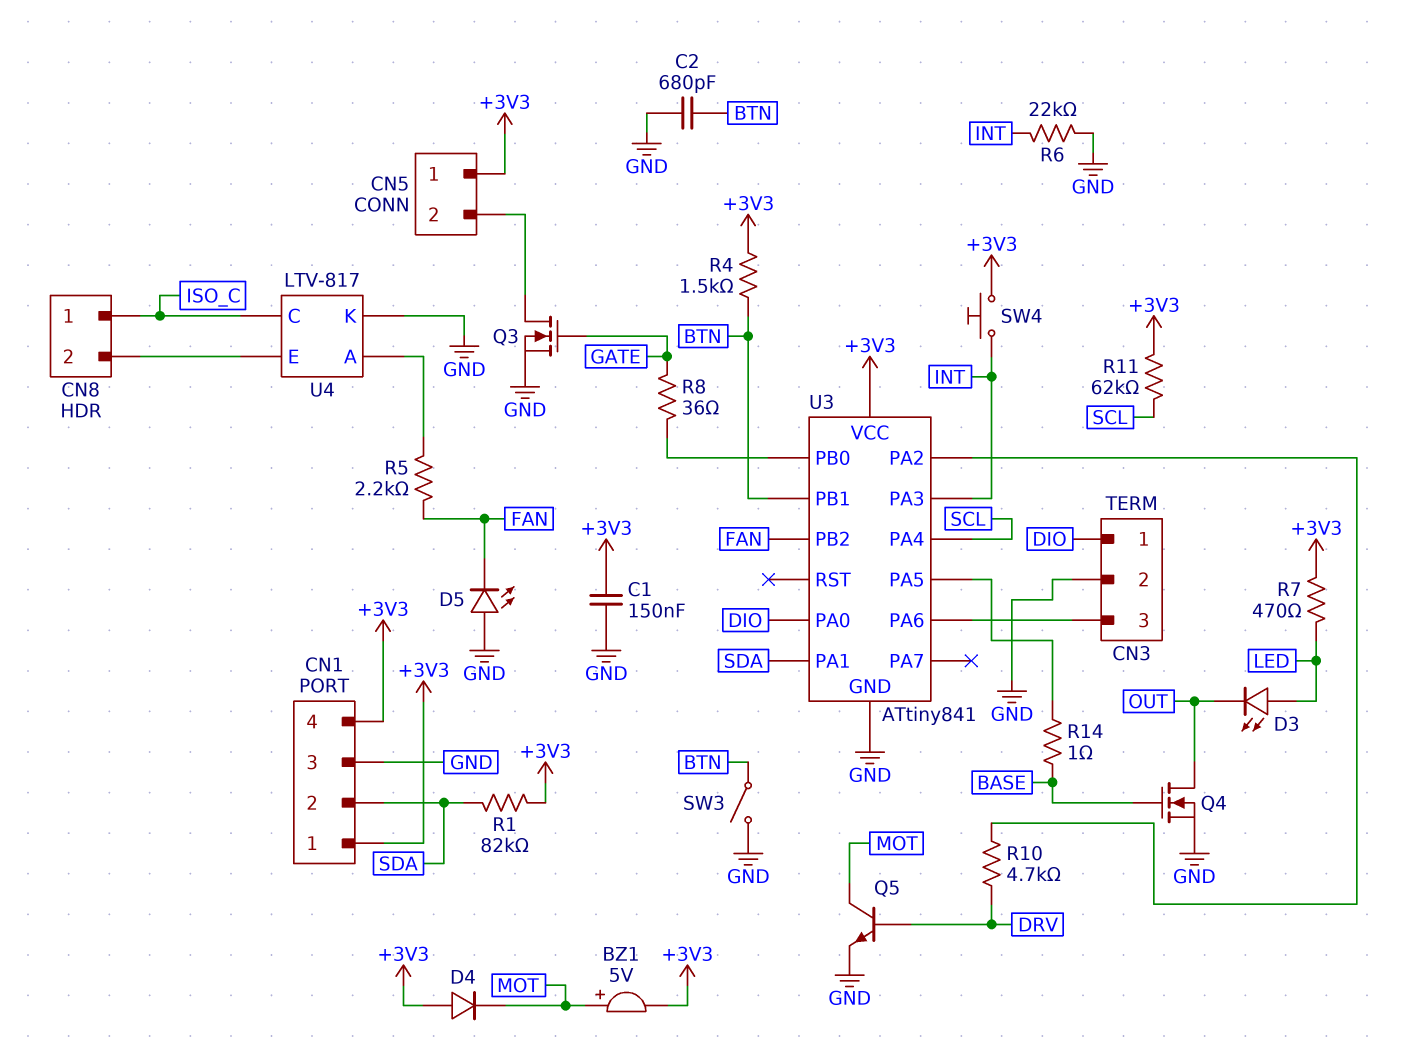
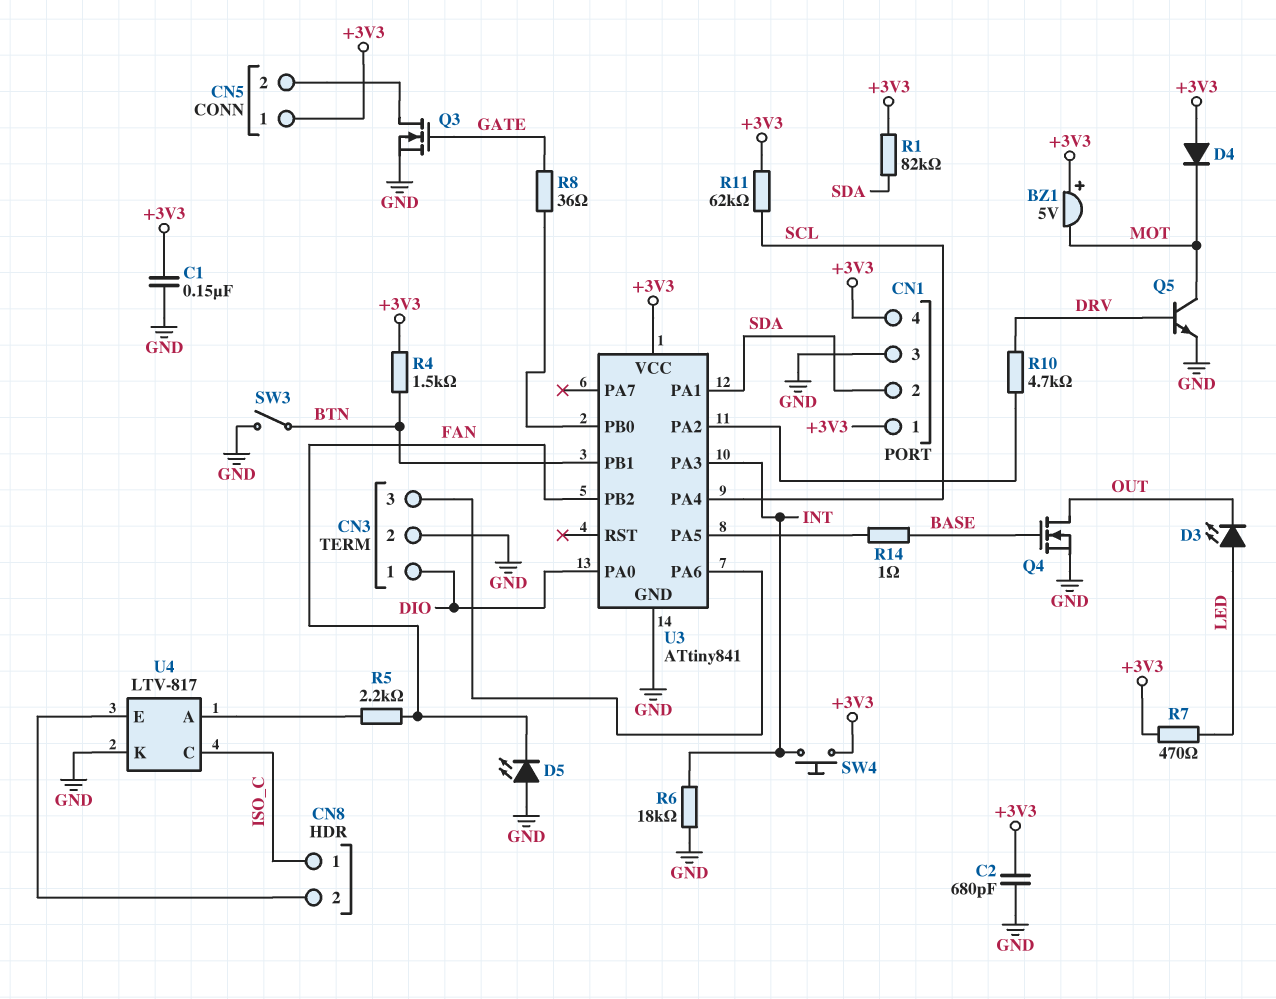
BZ1: buzzer 5V (plus MOT, minus +3V3) -> buzzer 5V (plus +3V3, minus MOT)
C2: 680pF (BTN, GND) -> 680pF (+3V3, GND)
R6: 22k (GND, INT) -> 18k (GND, INT)

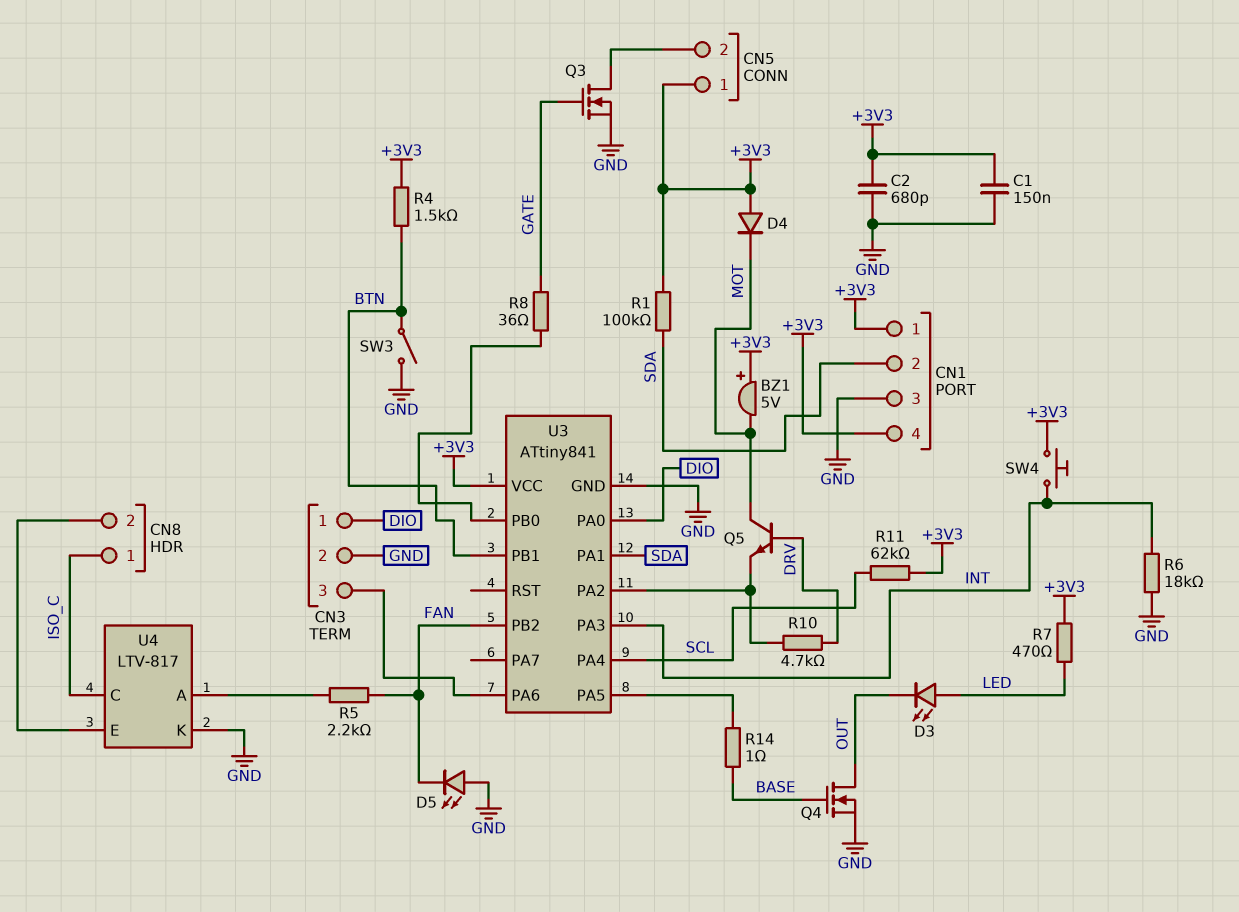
Q5: NPN (B DRV, C MOT, E GND) -> NPN (B DRV, C MOT, E U3/PA2)
R1: 82k (+3V3, SDA) -> 100k (+3V3, SDA)

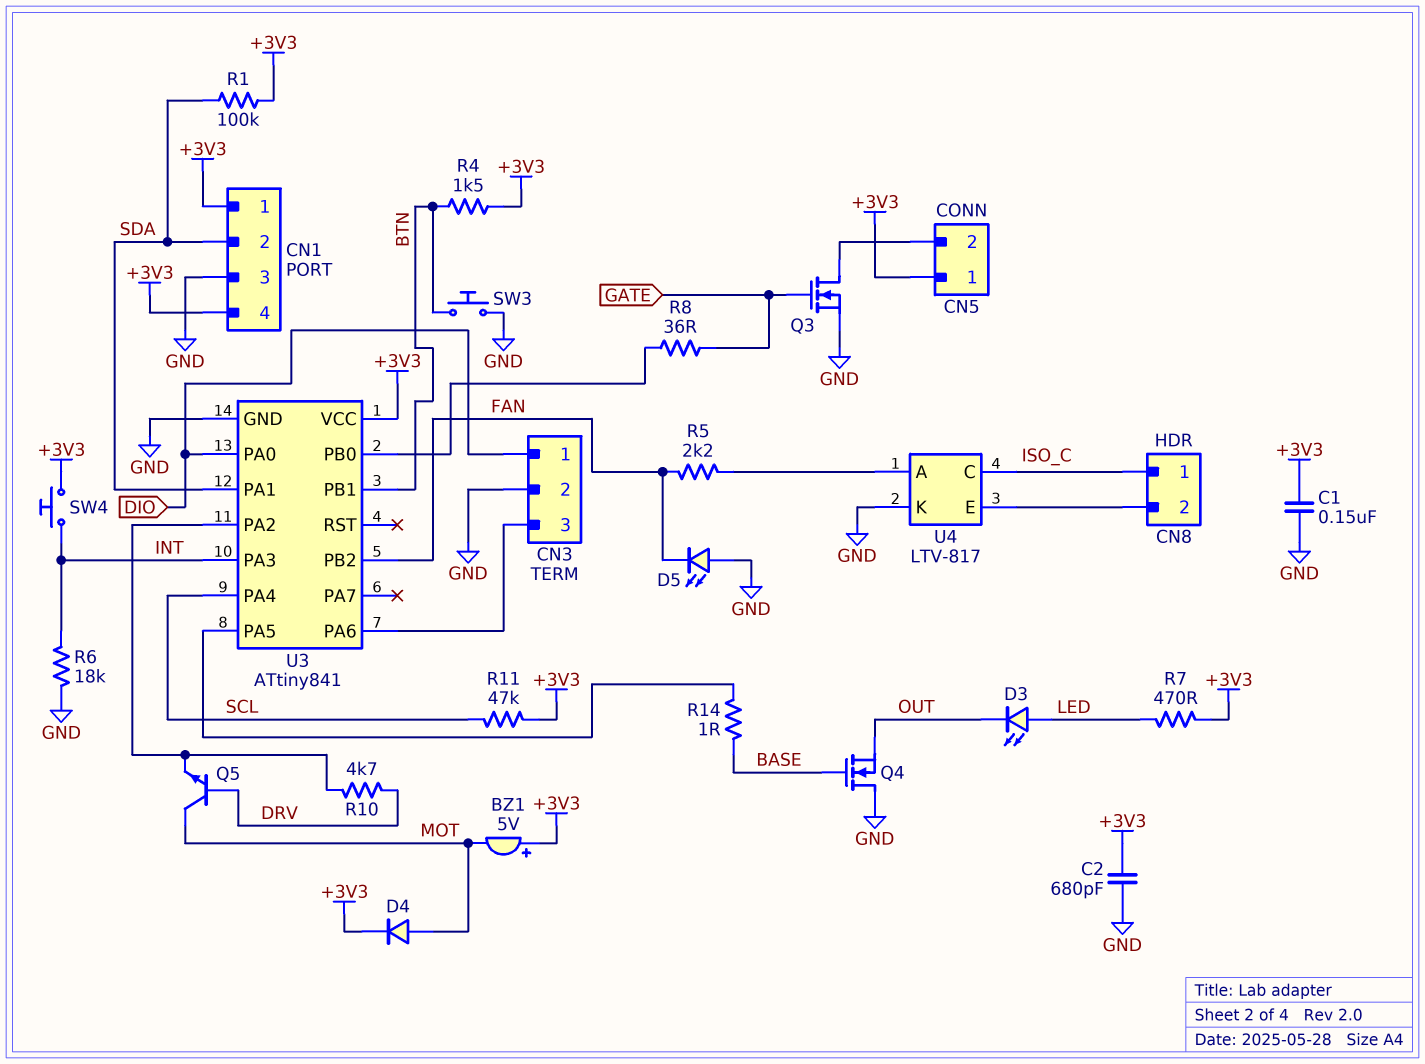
D4: diode (A +3V3, K MOT) -> diode (A MOT, K +3V3)
Q4: NMOS (G BASE, D OUT, S GND) -> NMOS (G BASE, D GND, S OUT)
R11: 62k (+3V3, SCL) -> 47k (+3V3, SCL)
SW3: switch (BTN, GND) -> button (BTN, GND)

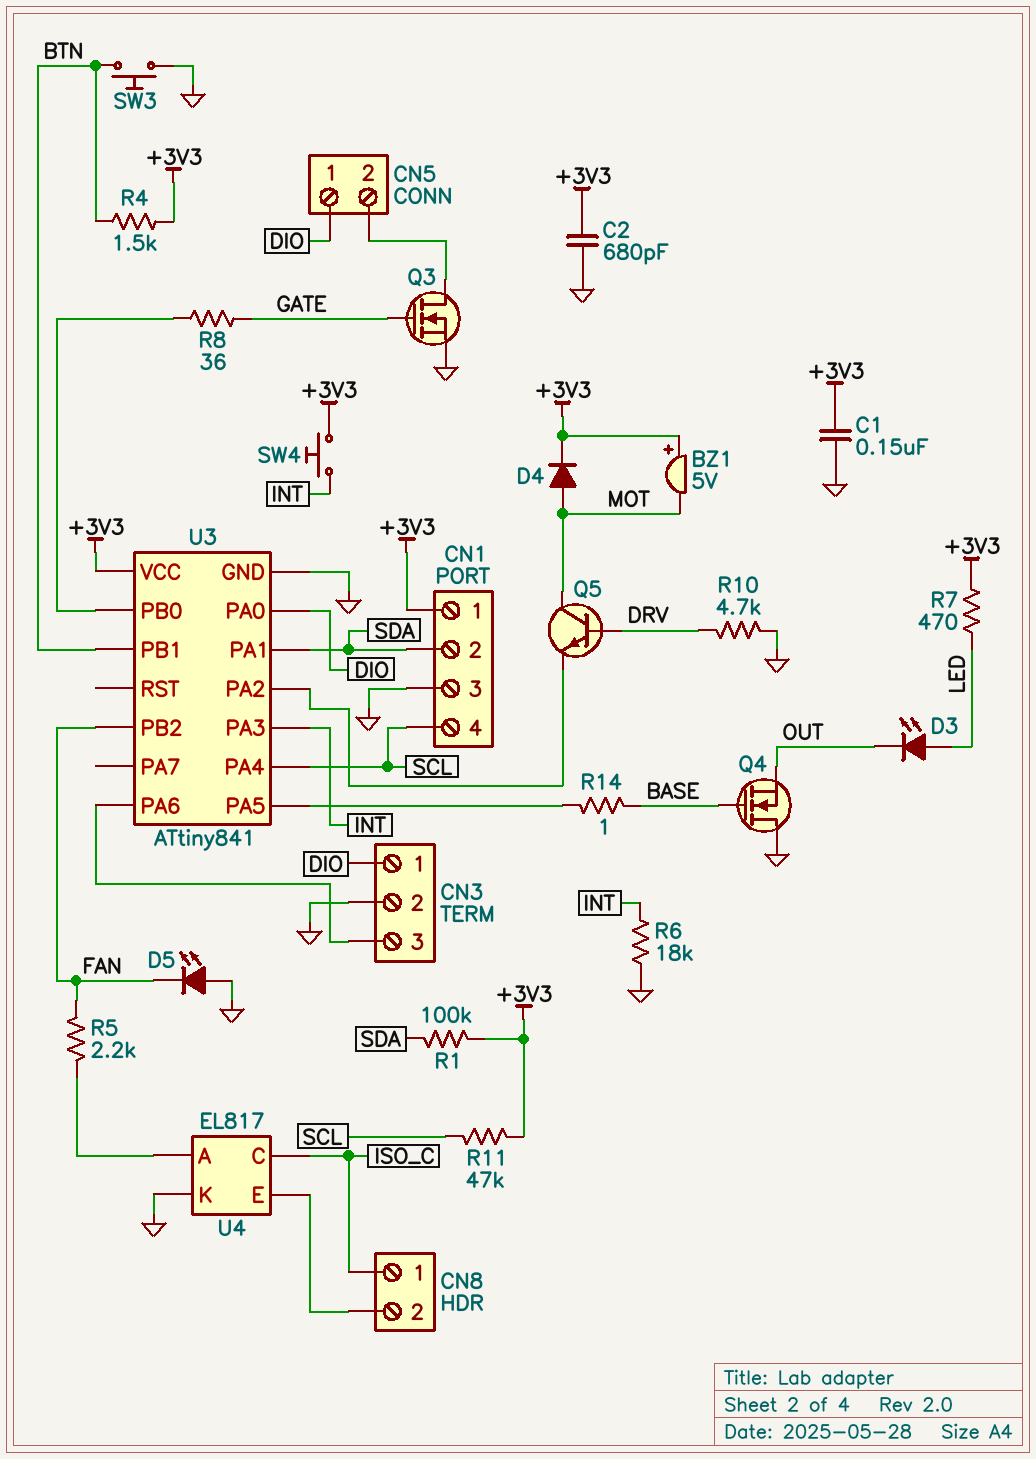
CN1 pin 4: +3V3 -> SCL
CN5 pin 1: +3V3 -> DIO
R10: 4.7k (DRV, U3/PA2) -> 4.7k (DRV, GND)
U4: LTV-817 -> EL817

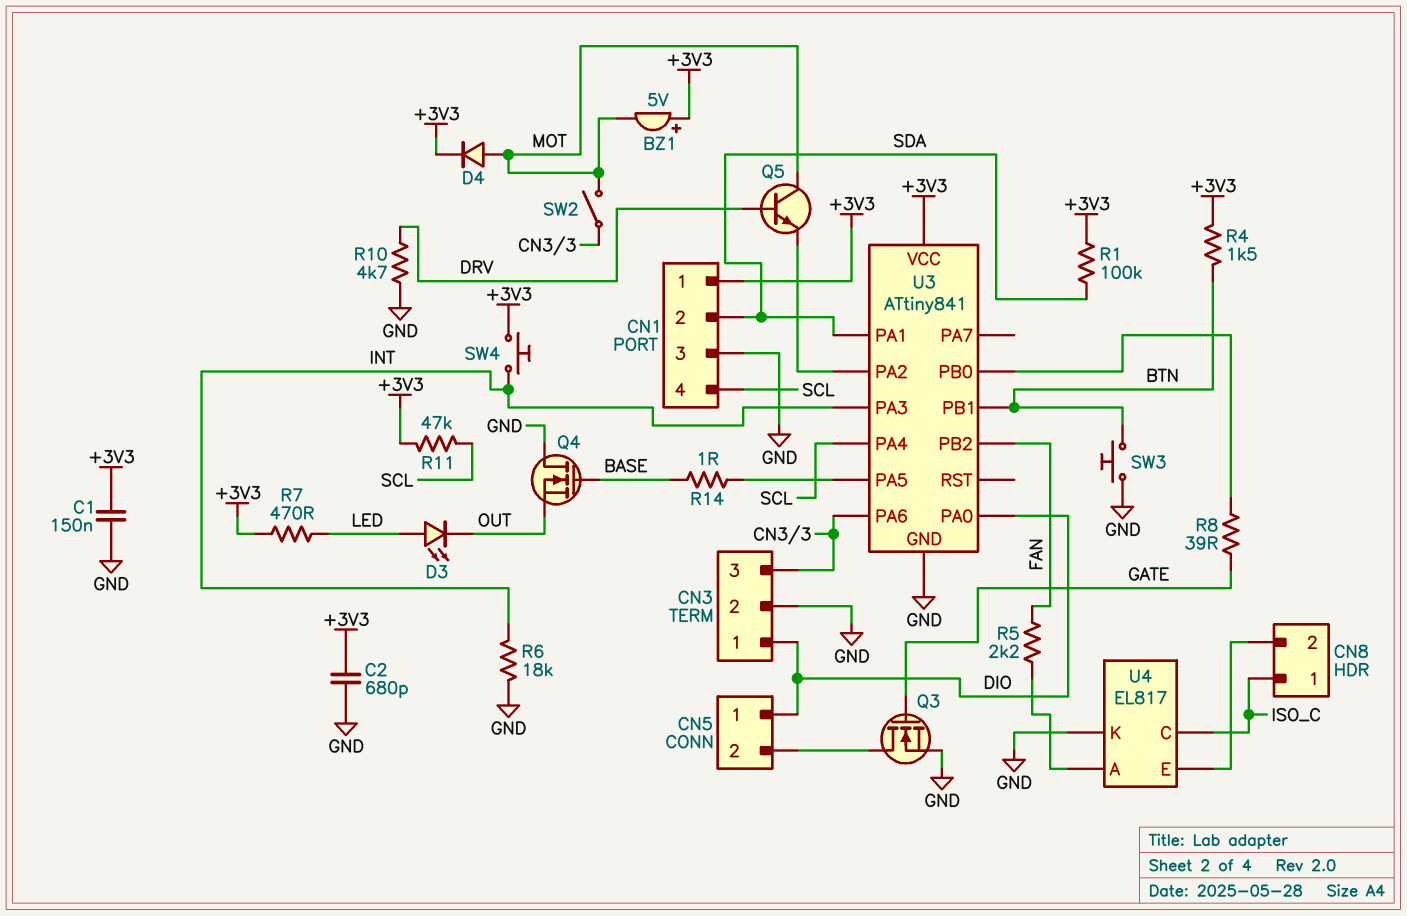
D5: LED (A GND, K FAN) -> none
R8: 36 (GATE, U3/PB0) -> 39 (GATE, U3/PB0)
SW2: none -> switch (CN3/3, MOT)

